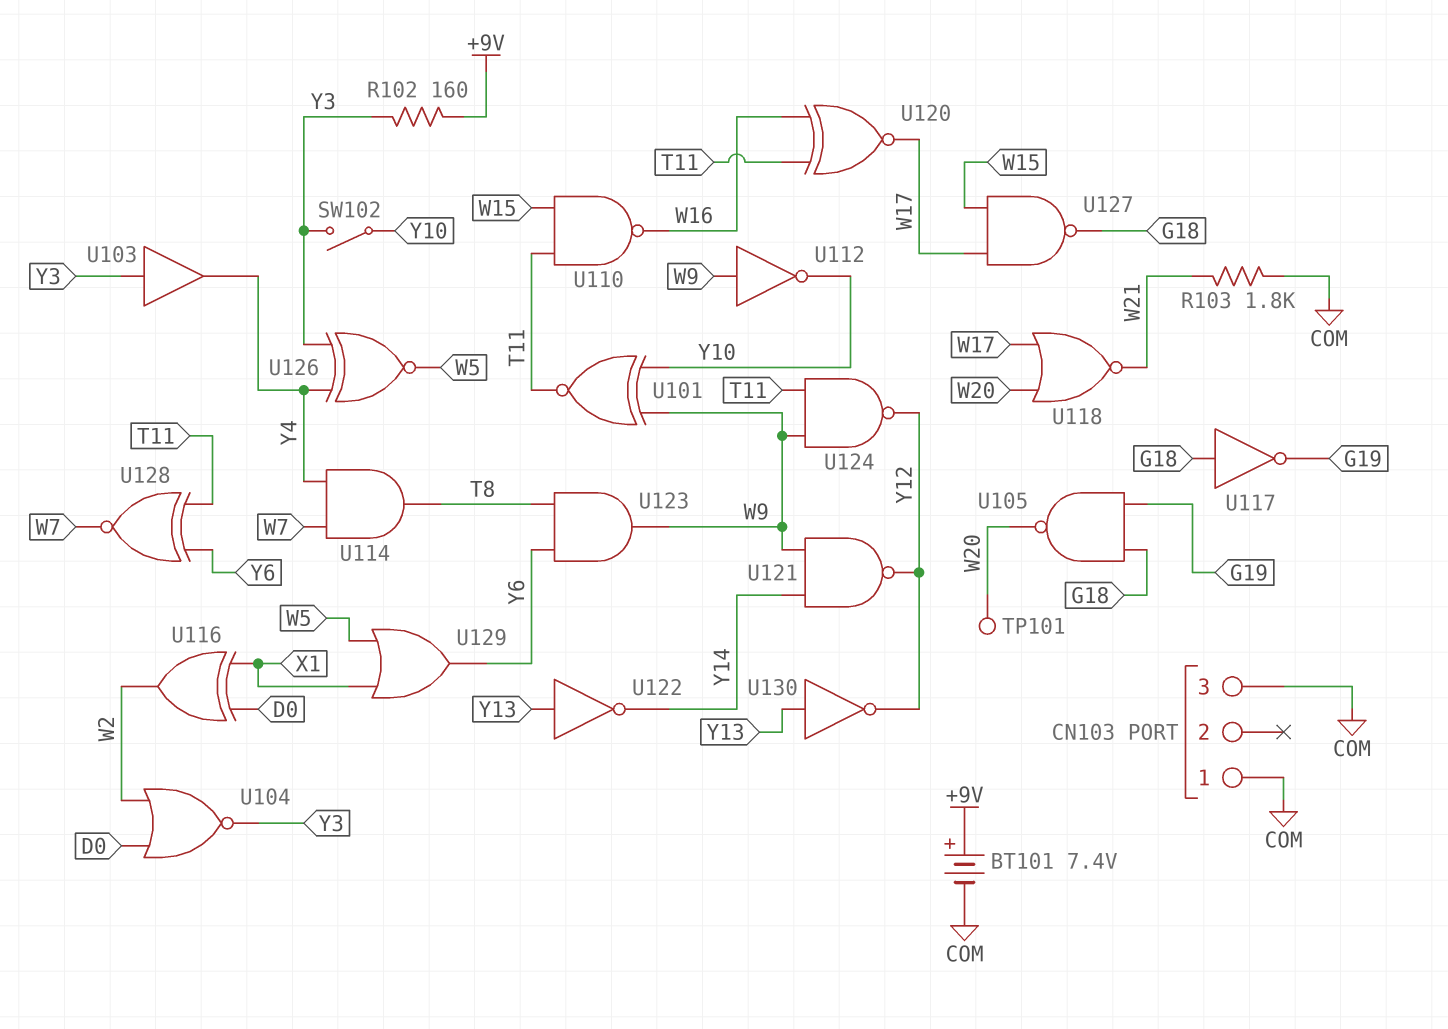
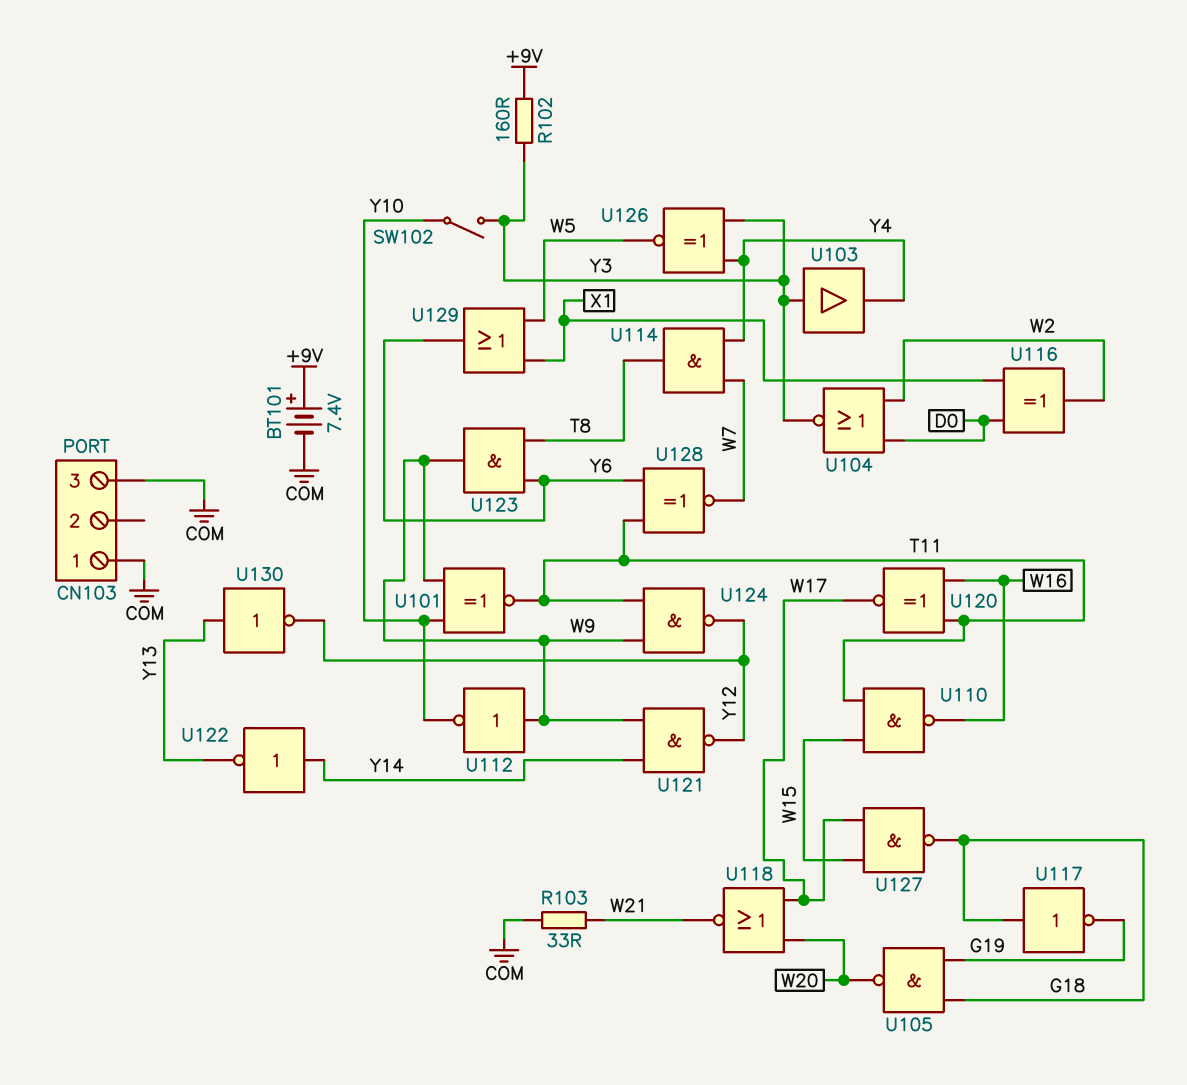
R103: 1.8k (COM, W21) -> 33 (COM, W21)
TP101: test point (W20) -> none
U122: NOT (in Y13, out Y14) -> NOT (in Y14, out Y13)

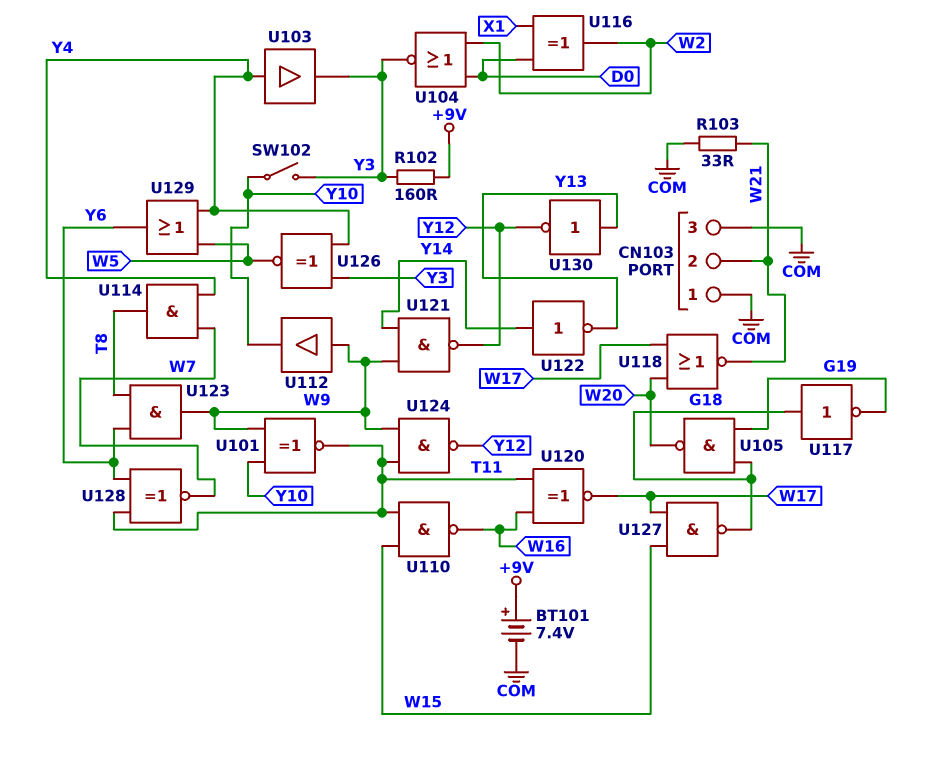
CN103 pin 2: none -> W21
U103: buffer (in Y3, out Y4) -> buffer (in Y4, out Y3)
U112: NOT (in W9, out Y10) -> buffer (in W9, out Y10)
U129: OR (in W5, in X1, out Y6) -> OR (in W5, in Y4, out Y6)

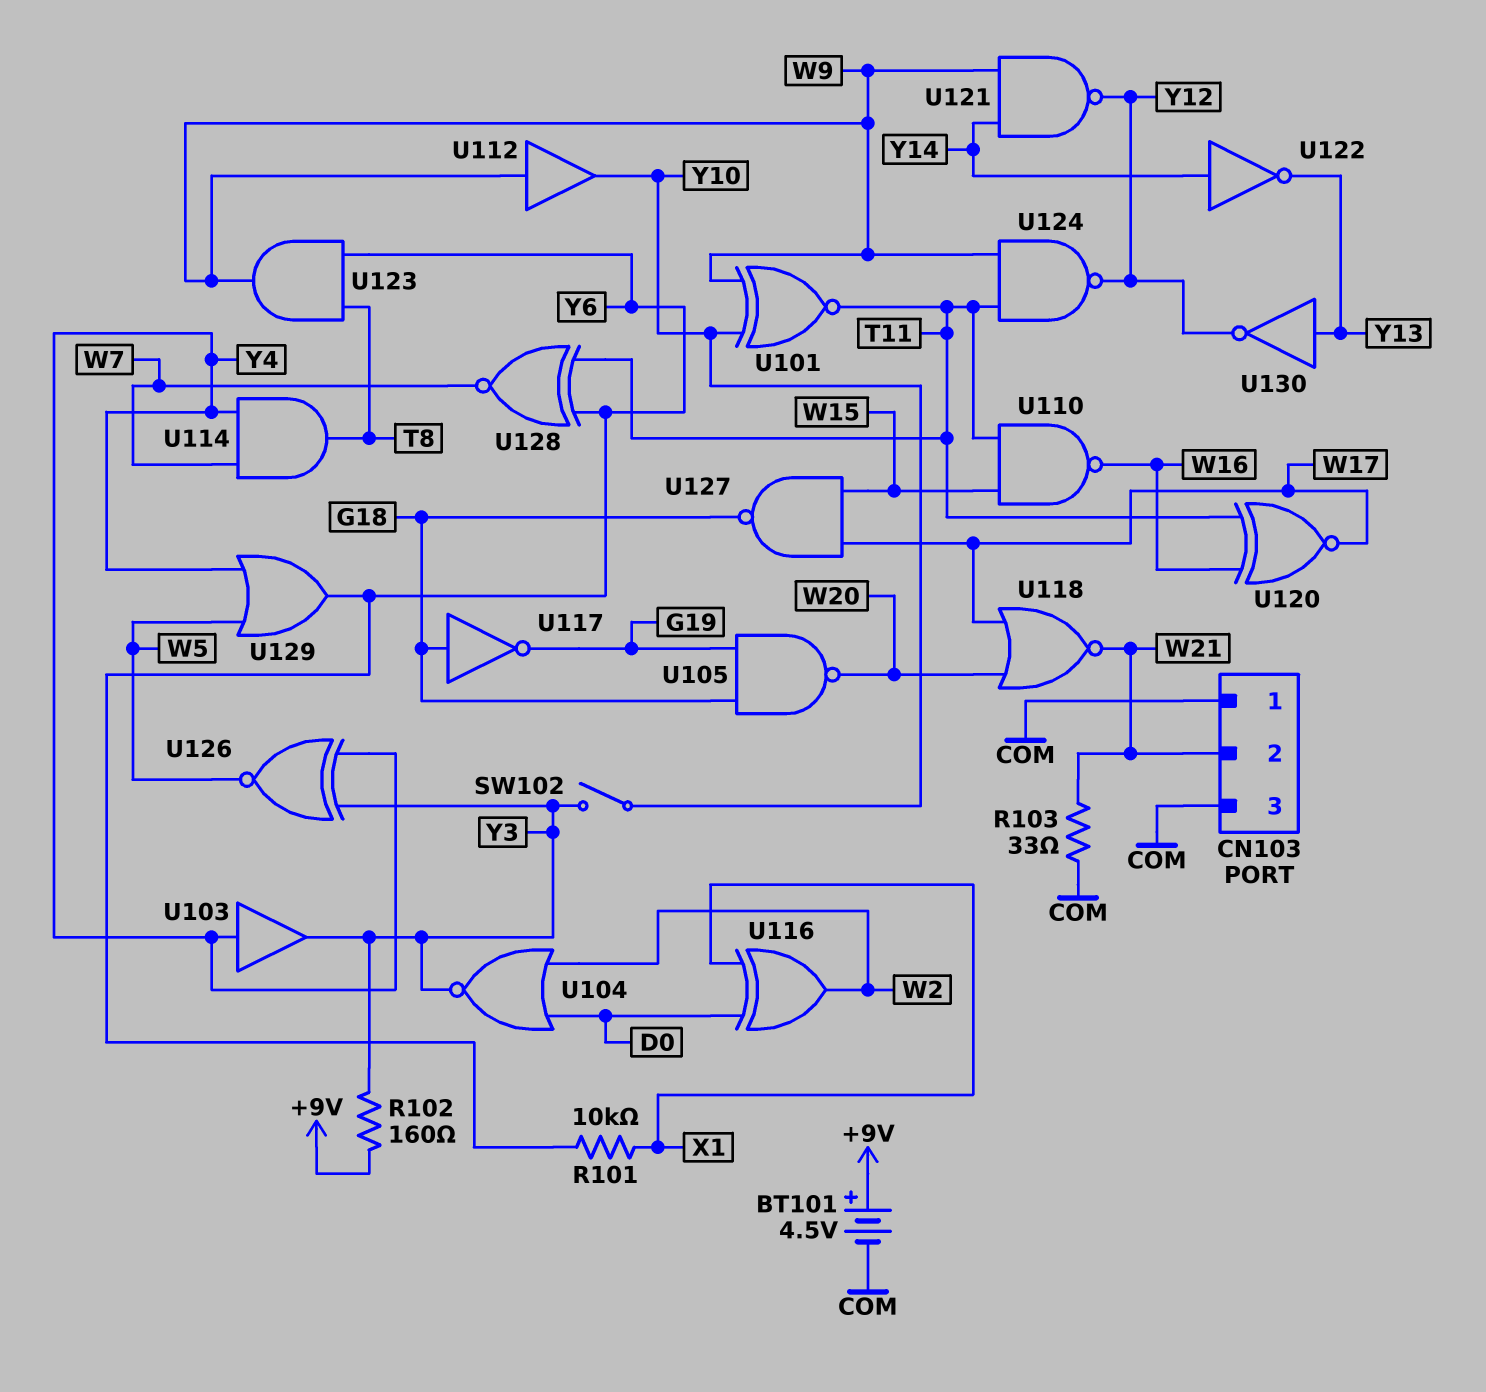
BT101: 7.4V (plus +9V, minus COM) -> 4.5V (plus +9V, minus COM)
R101: none -> 10k (X1, Y6)

